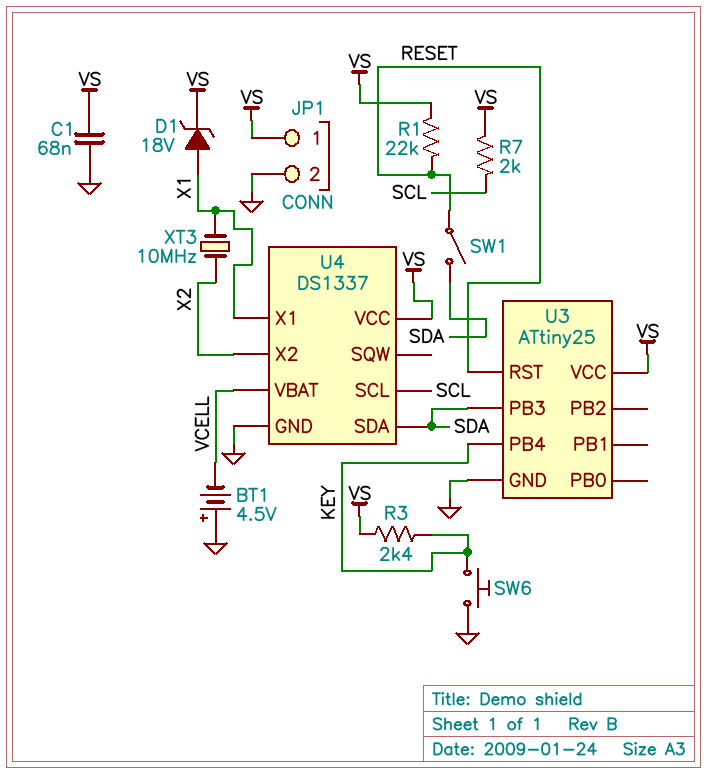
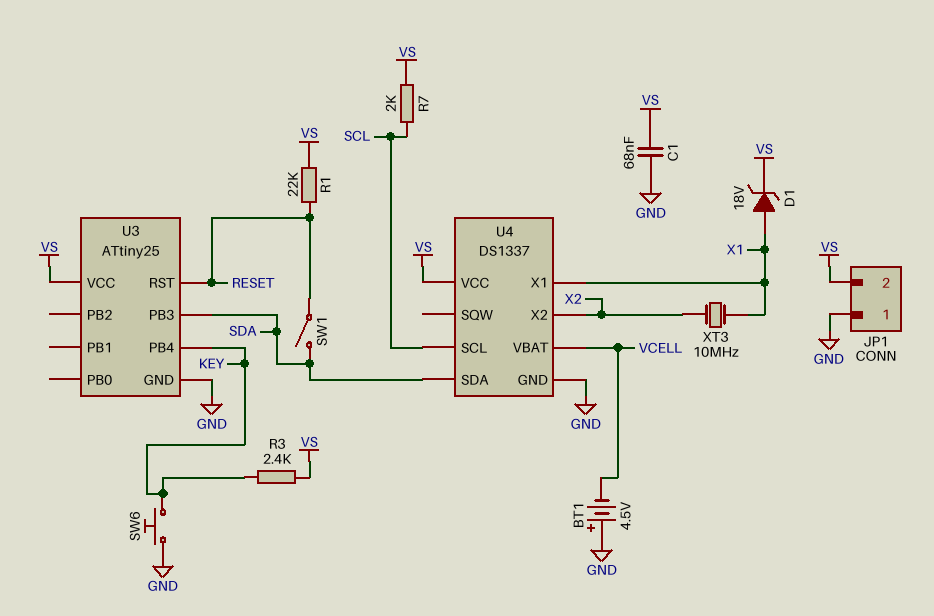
JP1 pin 1: VS -> GND
JP1 pin 2: GND -> VS

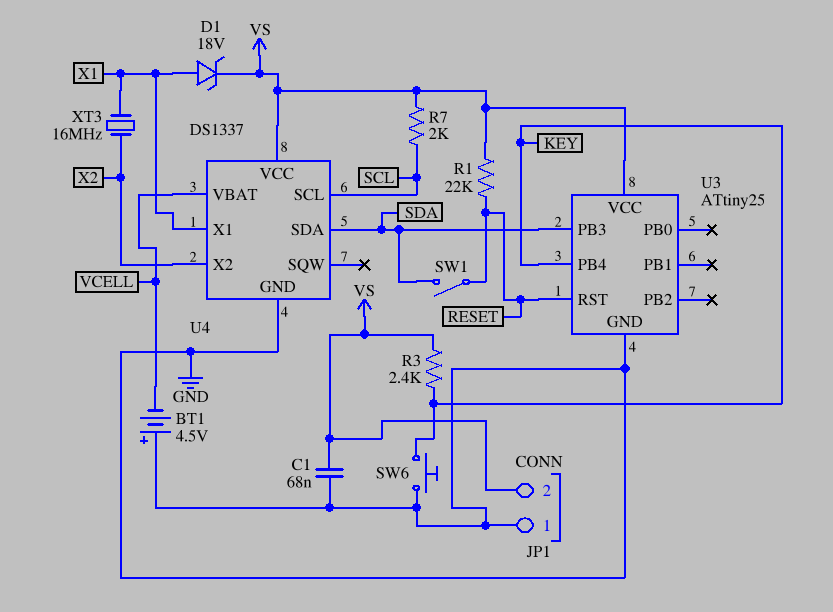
XT3: 10MHz (X1, X2) -> 16MHz (X1, X2)

